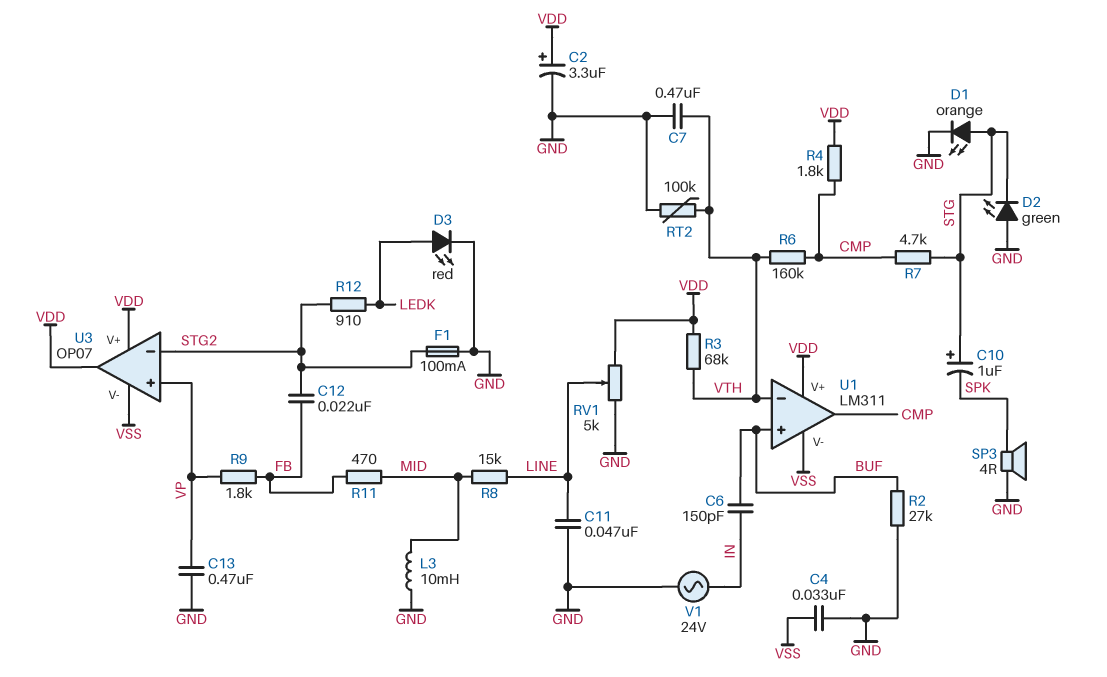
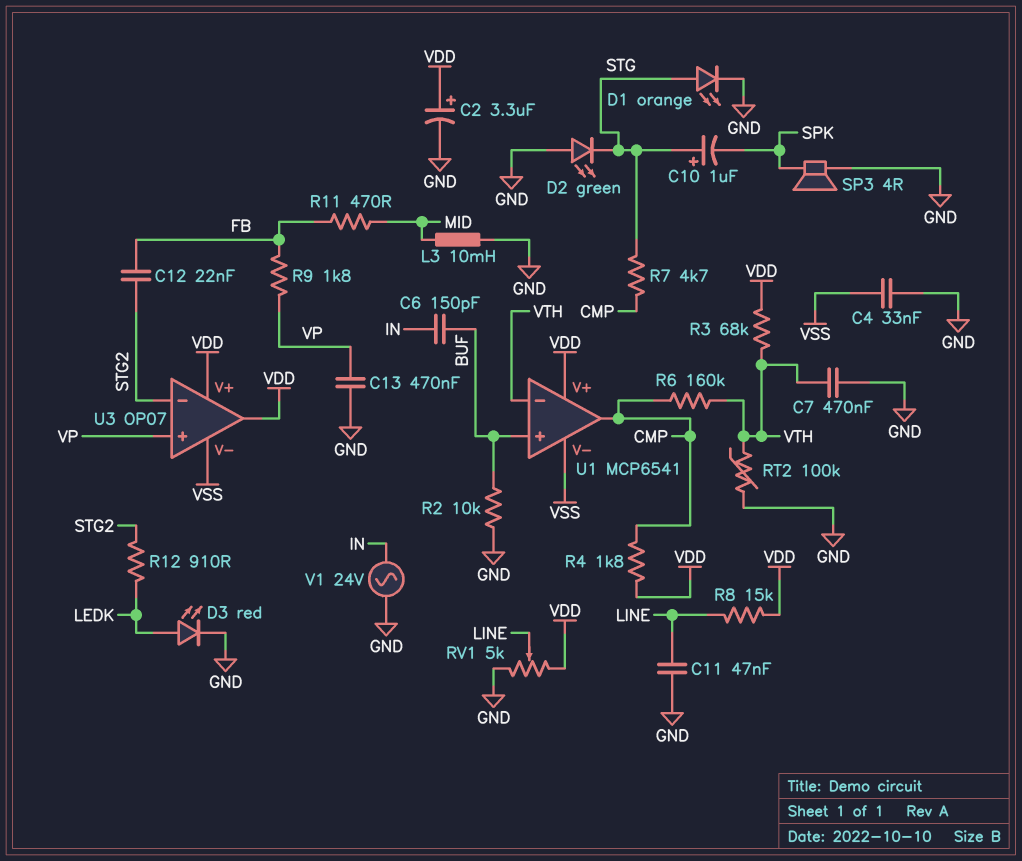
F1: 100mA (GND, STG2) -> none
R2: 27k (BUF, GND) -> 10k (BUF, GND)
R8: 15k (LINE, MID) -> 15k (LINE, VDD)
U1: LM311 -> MCP6541

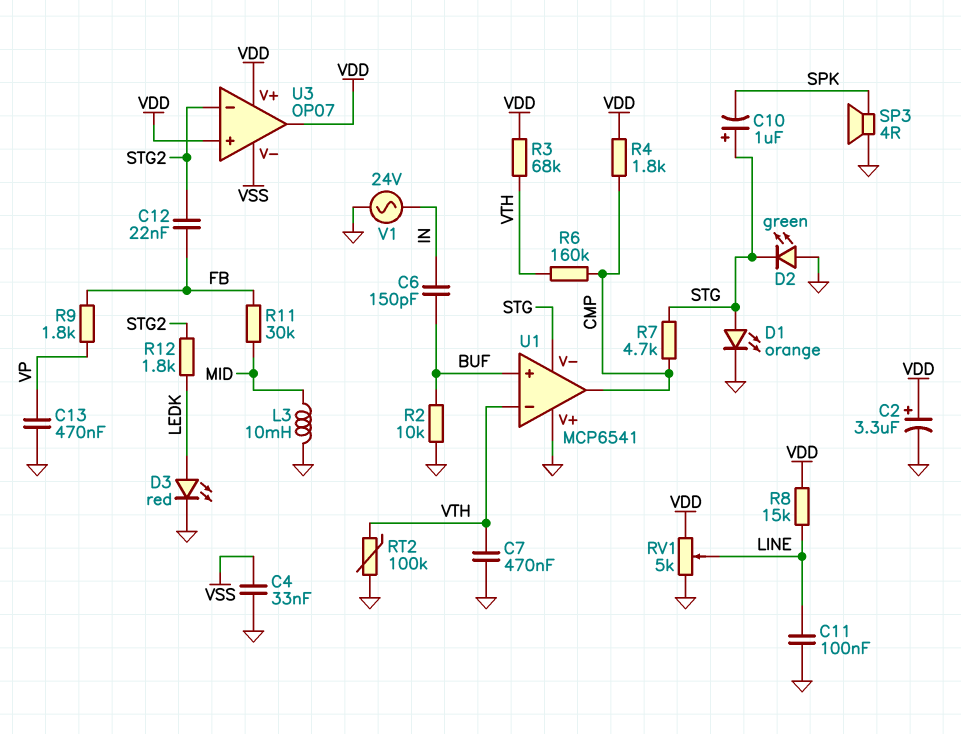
C11: 47nF (GND, LINE) -> 100nF (GND, LINE)
R11: 470 (FB, MID) -> 30k (FB, MID)
R12: 910 (LEDK, STG2) -> 1.8k (LEDK, STG2)
U1 pin V+: VDD -> GND
U1 pin V-: VSS -> STG
U3 pin in+: VP -> VDD

